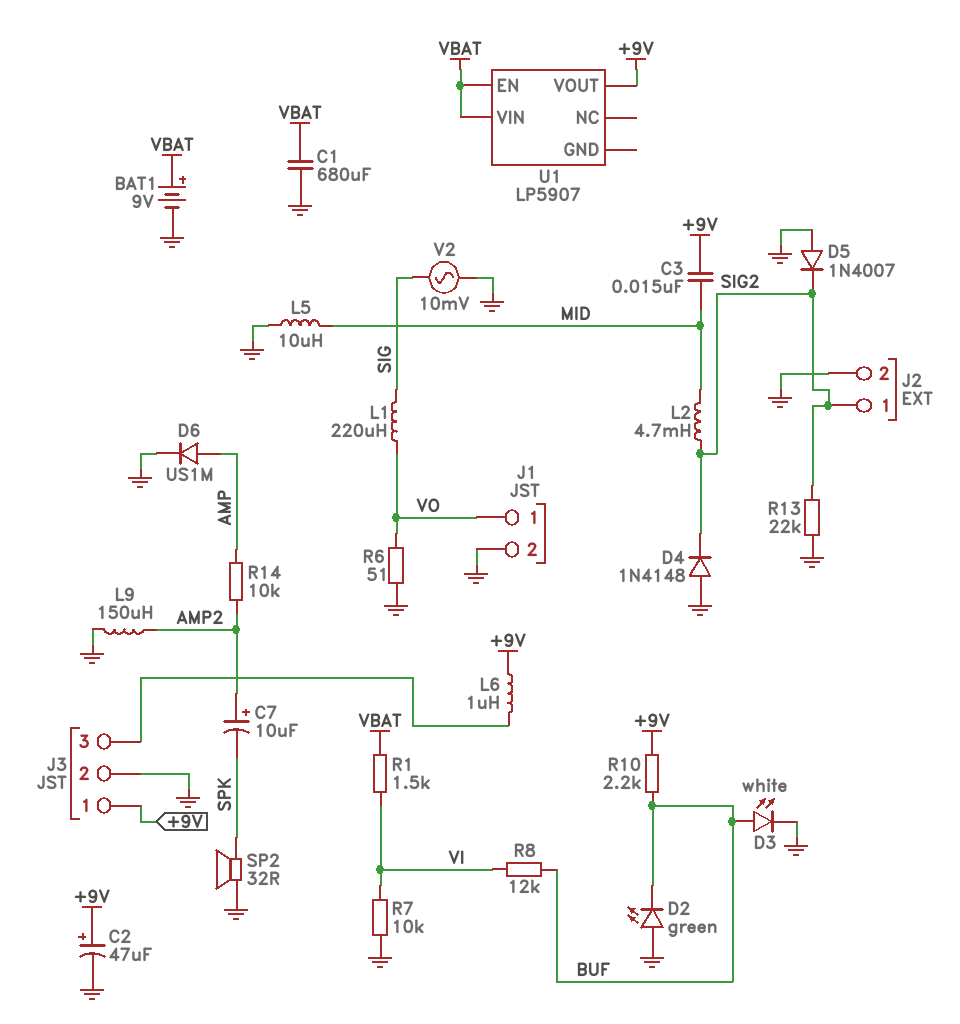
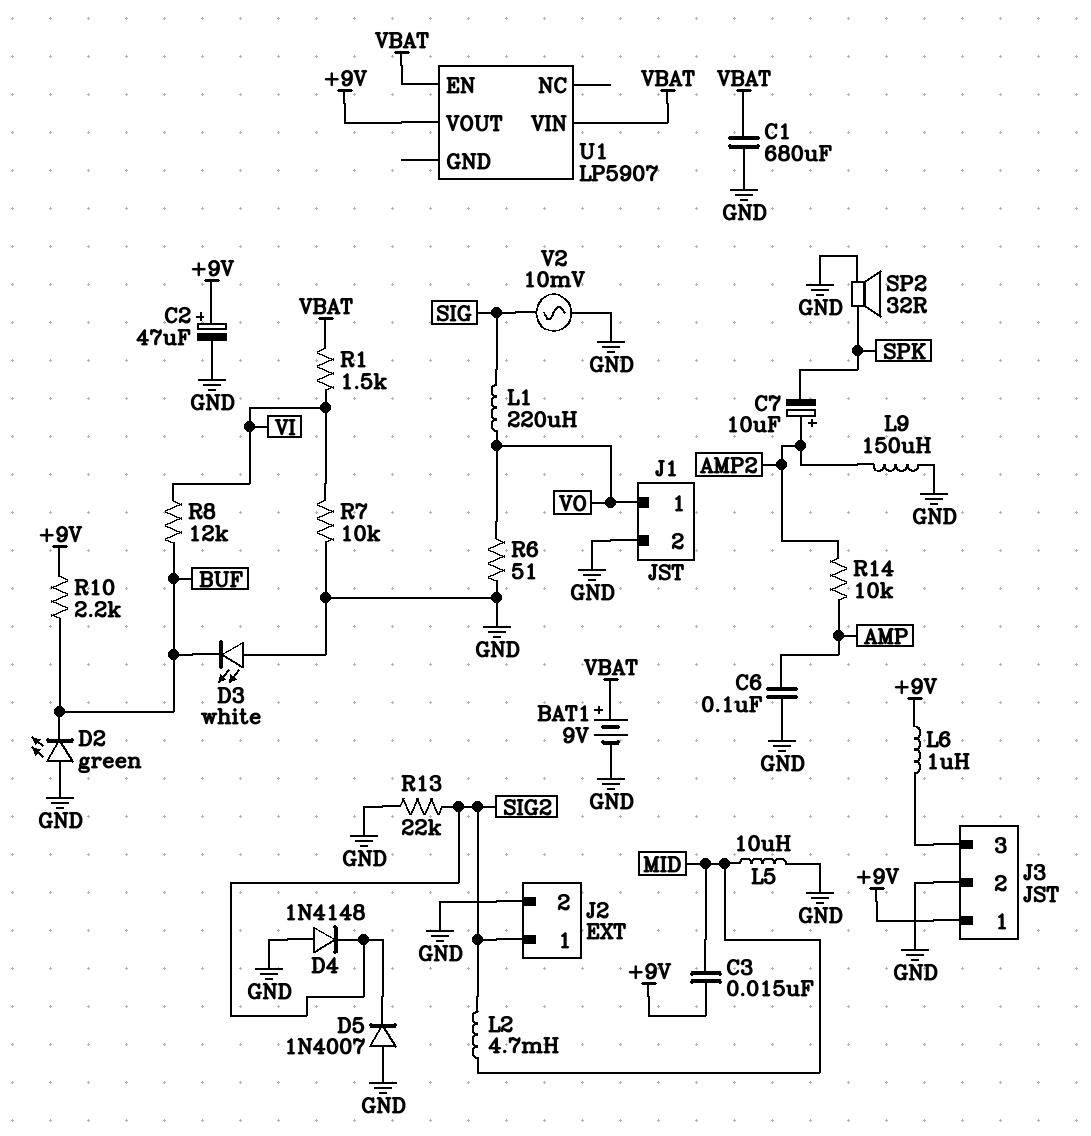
C6: none -> 100nF (AMP, GND)
D3: LED white (A BUF, K GND) -> LED white (A GND, K BUF)
D6: diode US1M (A AMP, K GND) -> none

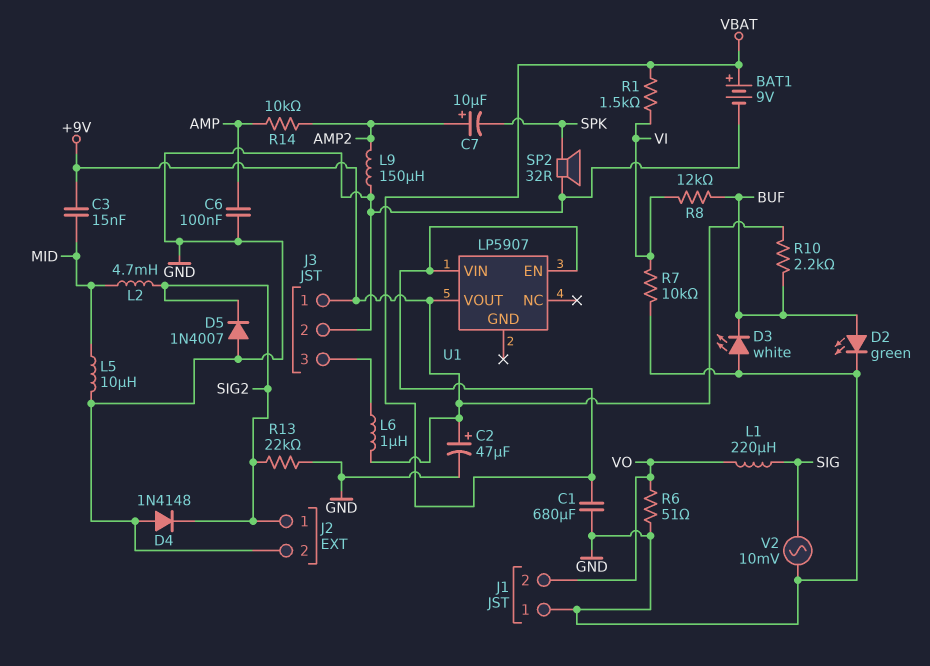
D2: LED green (A GND, K BUF) -> LED green (A BUF, K GND)
J1 pin 1: VO -> GND
J1 pin 2: GND -> VO

